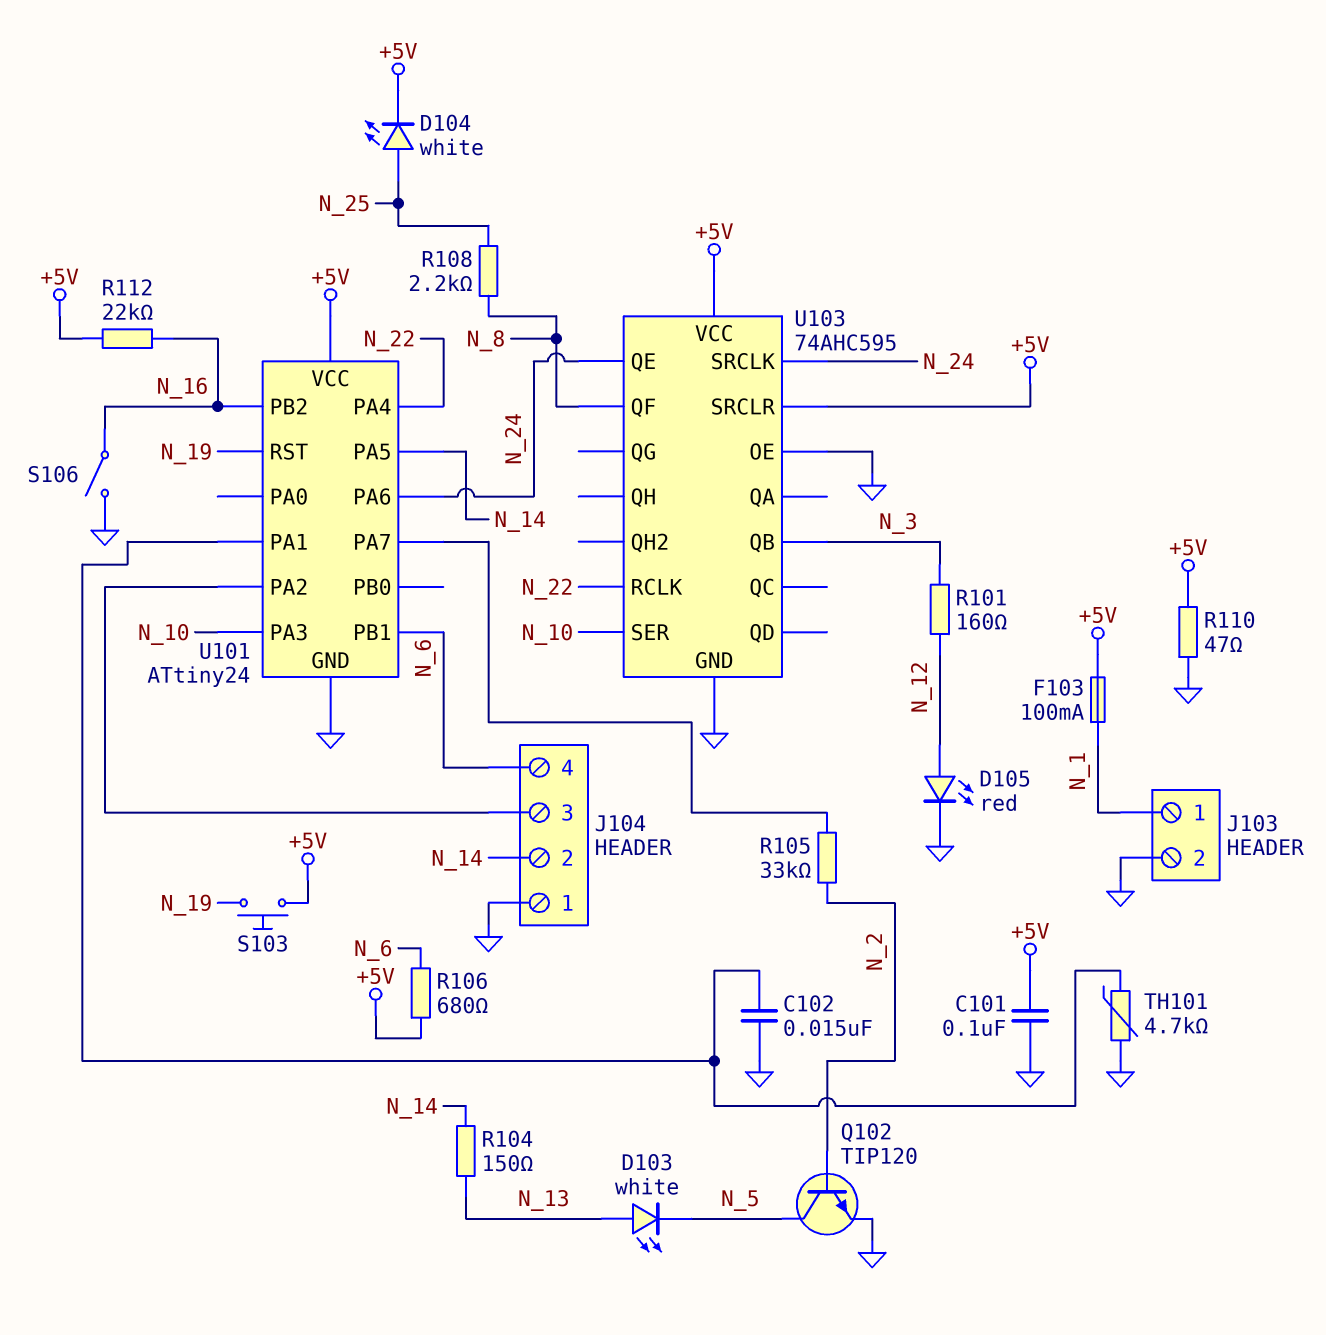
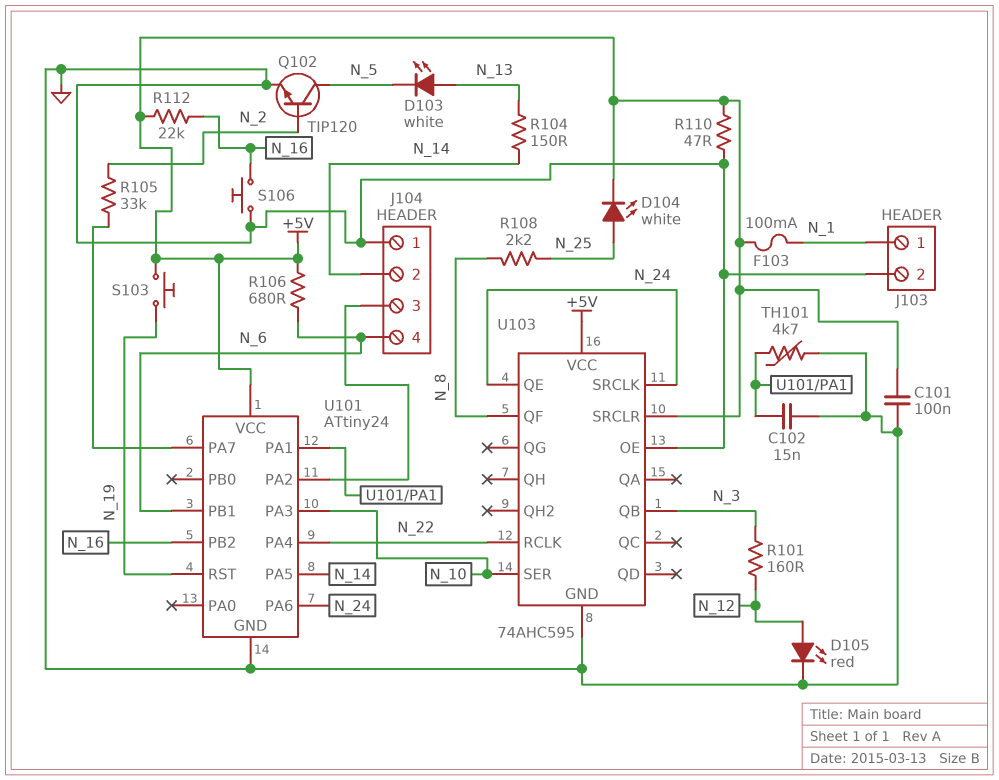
S106: switch (GND, N_16) -> button (GND, N_16)

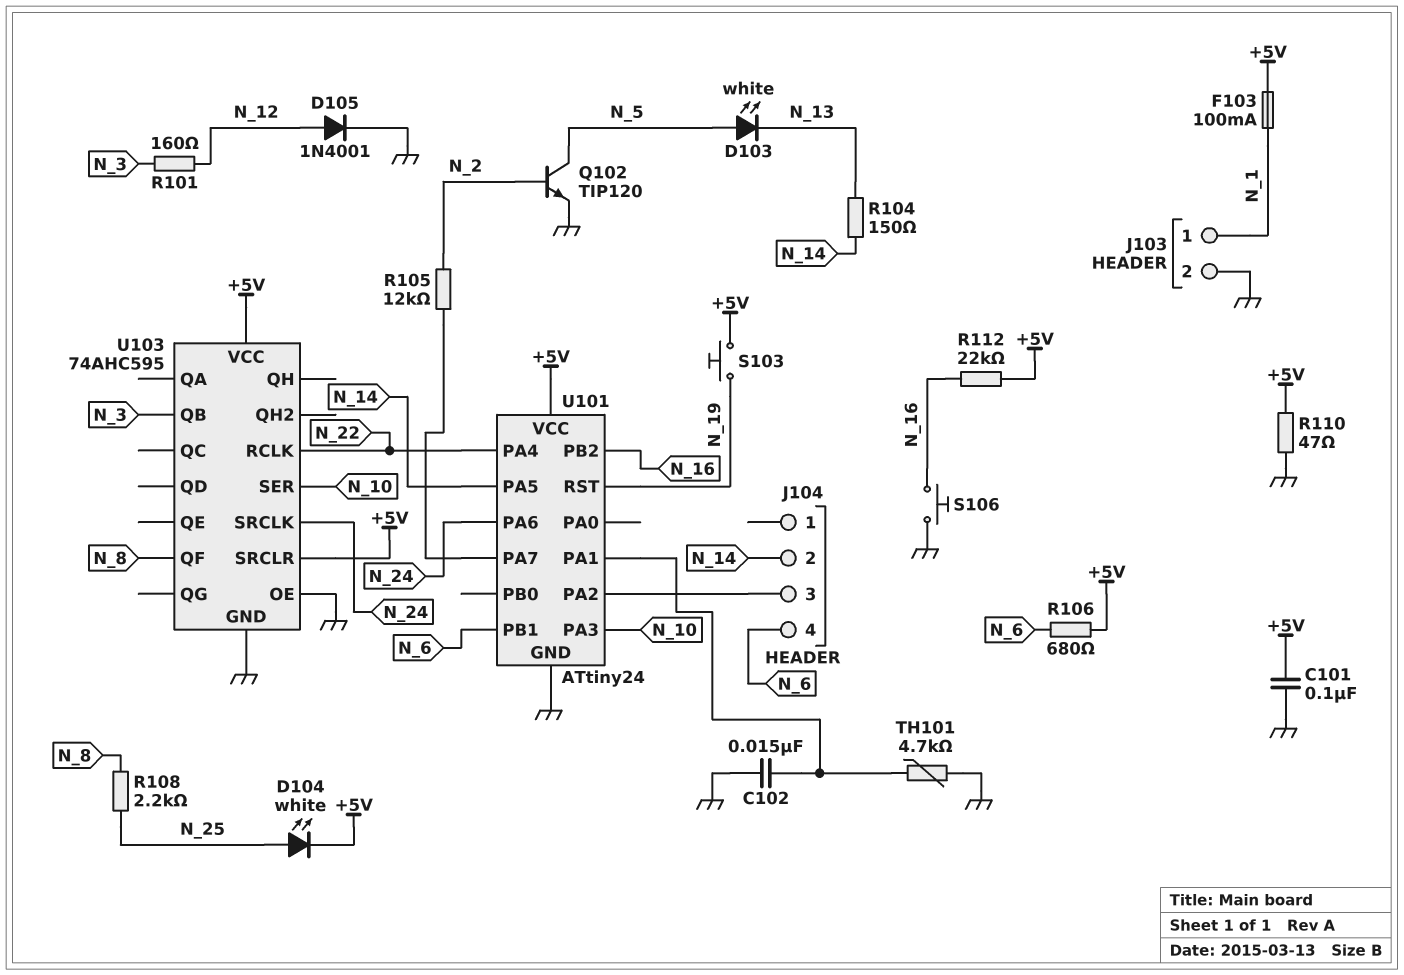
D103: LED white (A N_13, K N_5) -> LED white (A N_5, K N_13)
D105: LED red (A N_12, K GND) -> diode 1N4001 (A N_12, K GND)
J104 pin 1: GND -> none
R105: 33k (N_2, U101/PA7) -> 12k (N_2, U101/PA7)
U103 pin QE: N_24 -> none

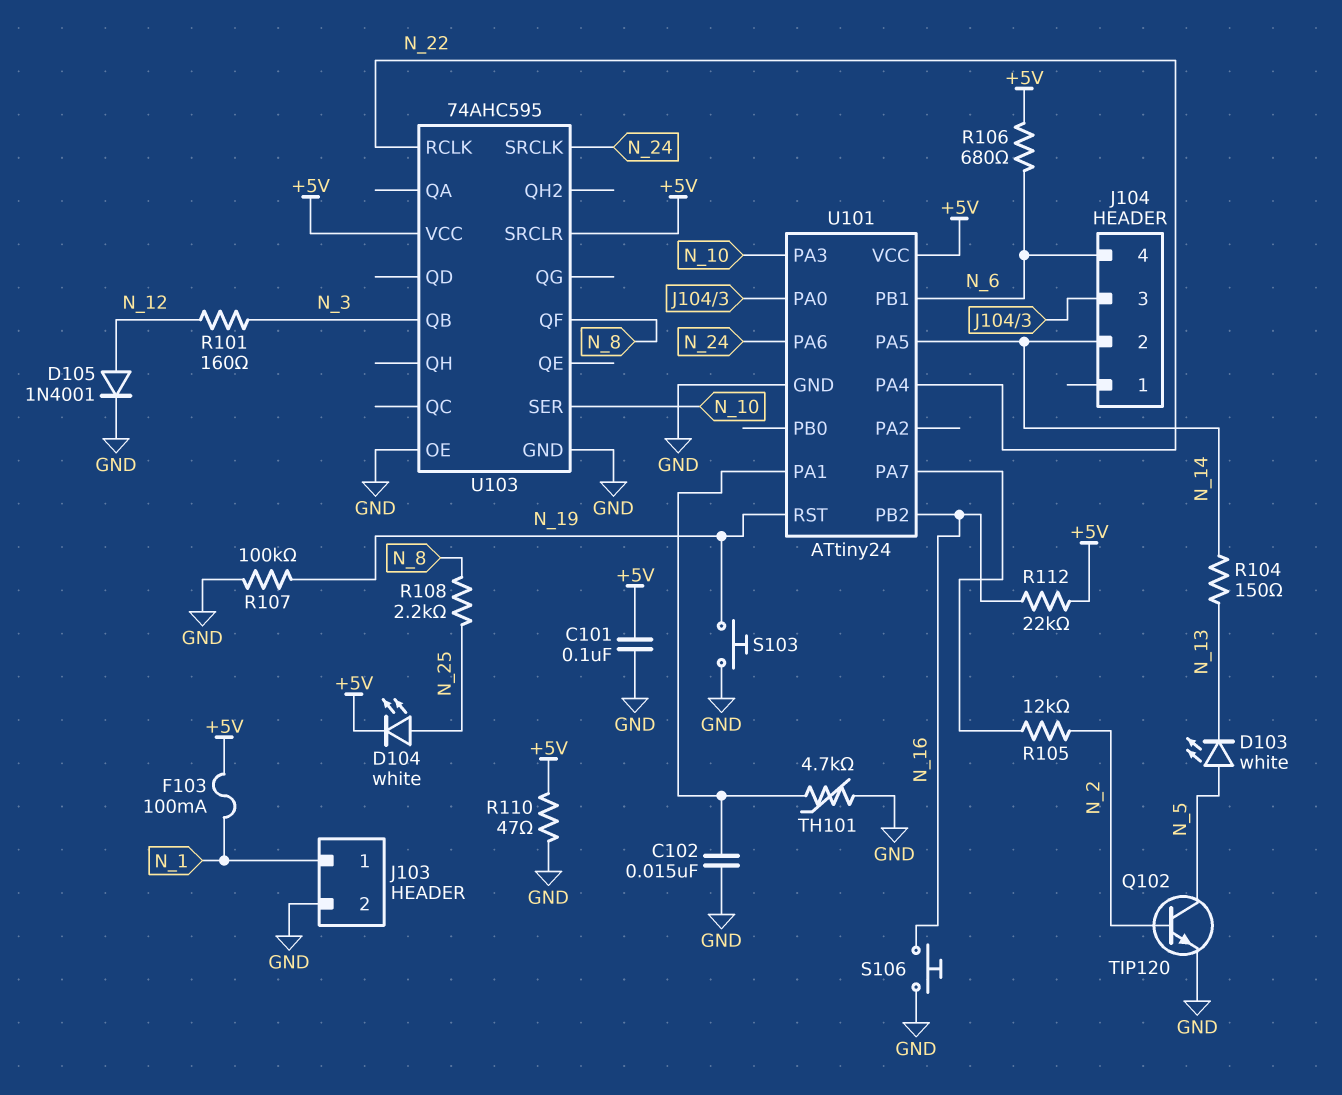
R107: none -> 100k (GND, N_19)
S103: button (+5V, N_19) -> button (GND, N_19)
U101 pin PA0: none -> J104/3
U101 pin PA2: J104/3 -> none

